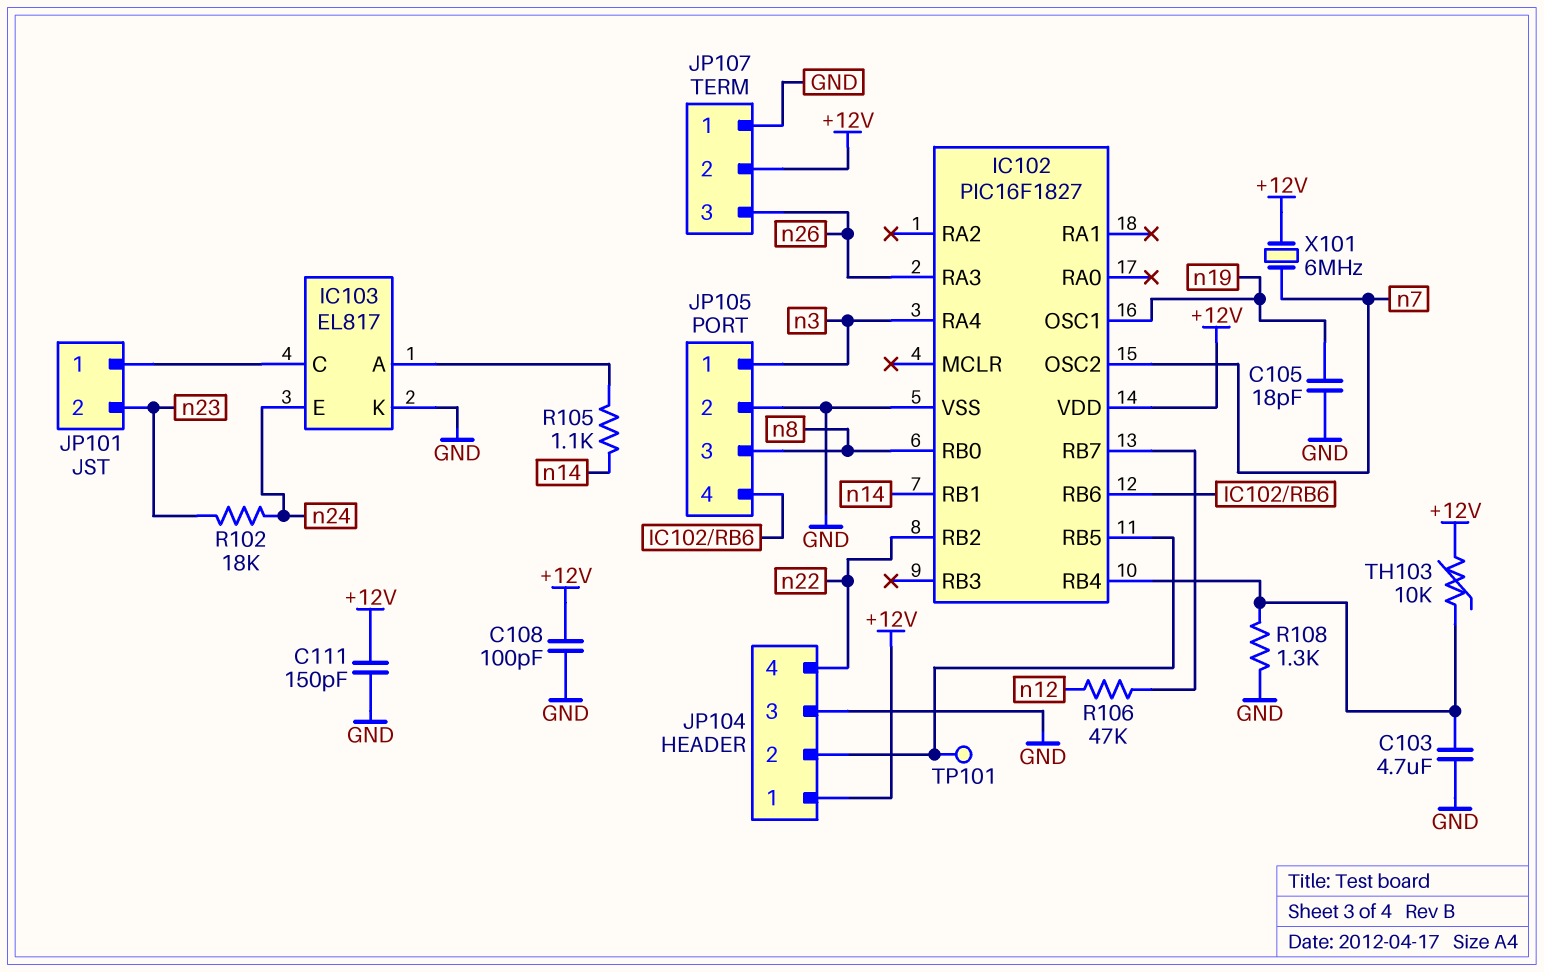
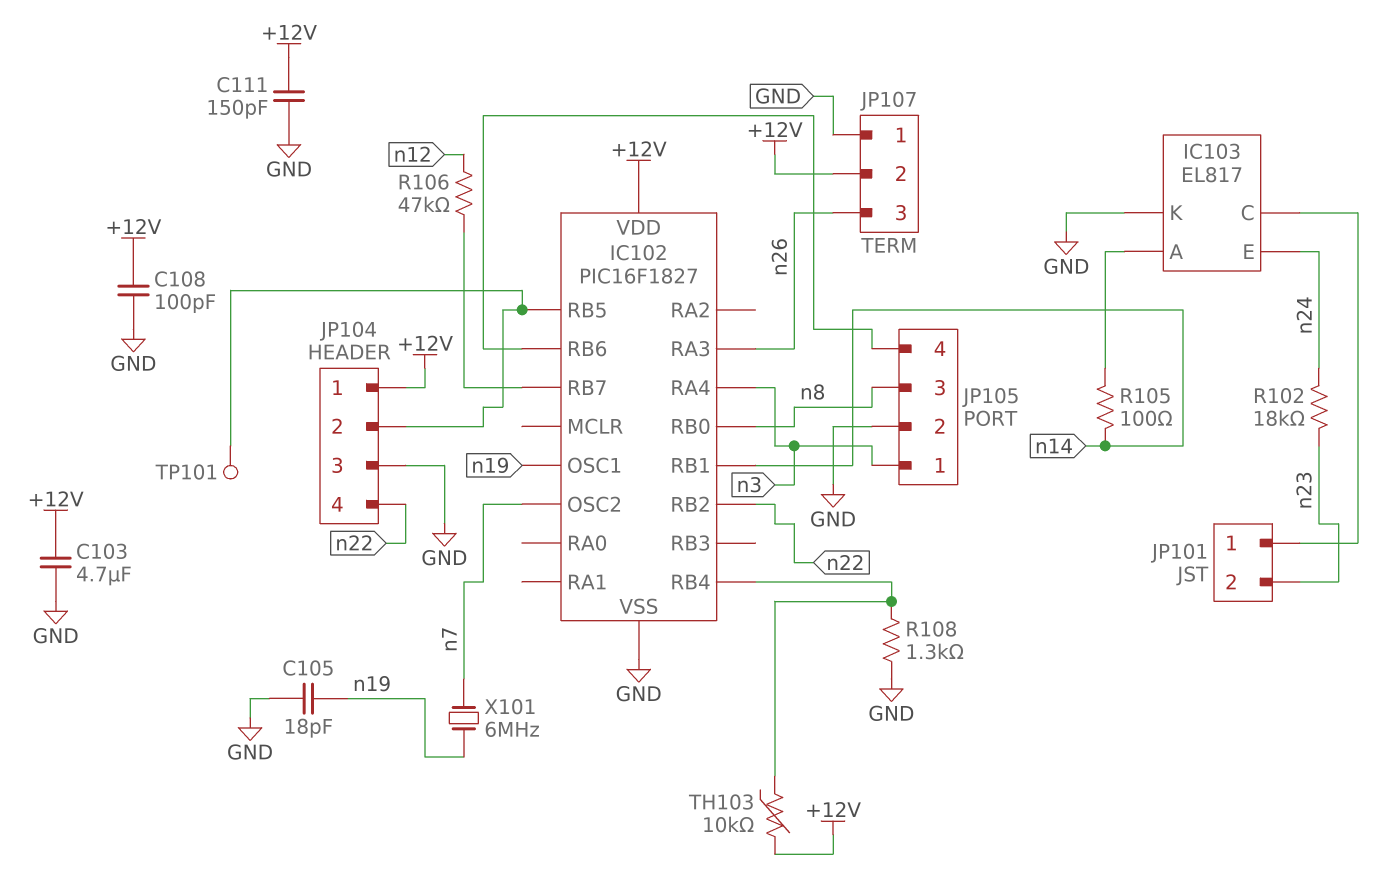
C103: 4.7uF (GND, IC102/RB4) -> 4.7uF (+12V, GND)
R105: 1.1k (IC103/A, n14) -> 100 (IC103/A, n14)
X101: 6MHz (+12V, n7) -> 6MHz (n7, n19)

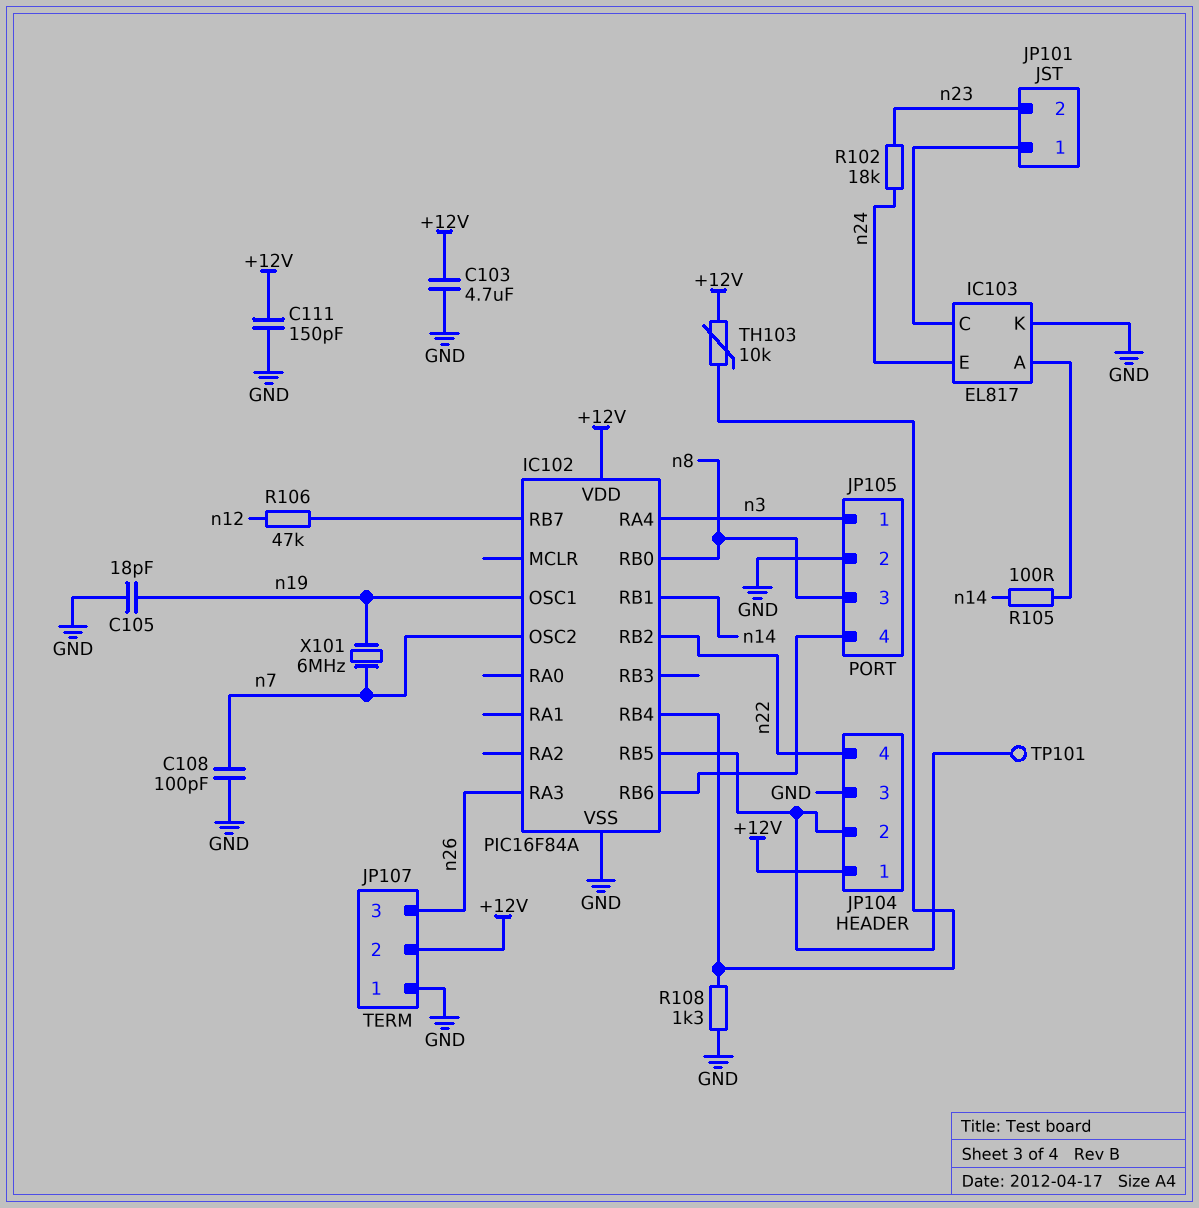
C108: 100pF (+12V, GND) -> 100pF (GND, n7)
IC102: PIC16F1827 -> PIC16F84A

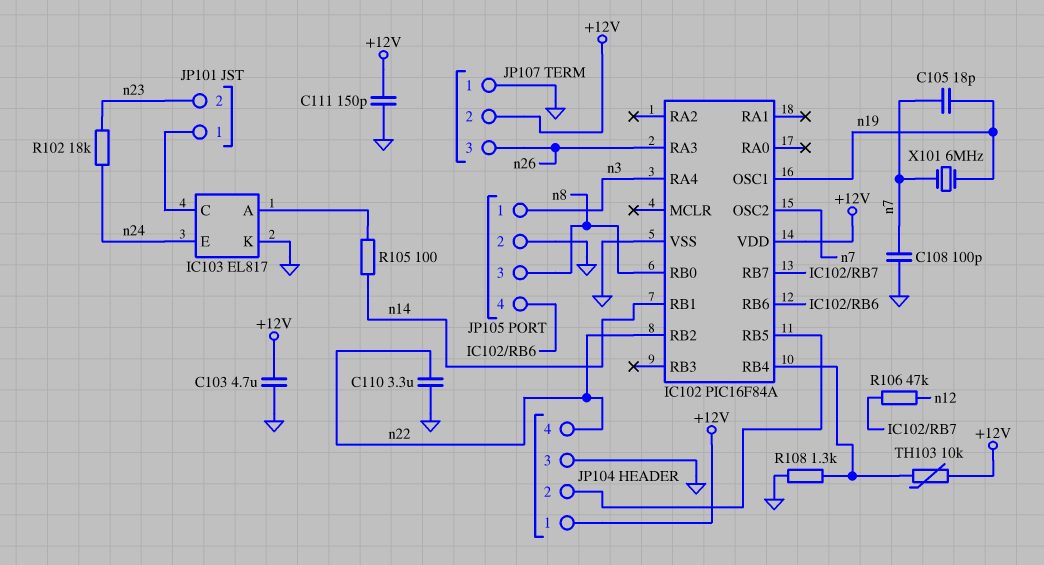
C105: 18pF (GND, n19) -> 18pF (n7, n19)
C110: none -> 3.3uF (GND, n22)
TP101: test point (IC102/RB5) -> none

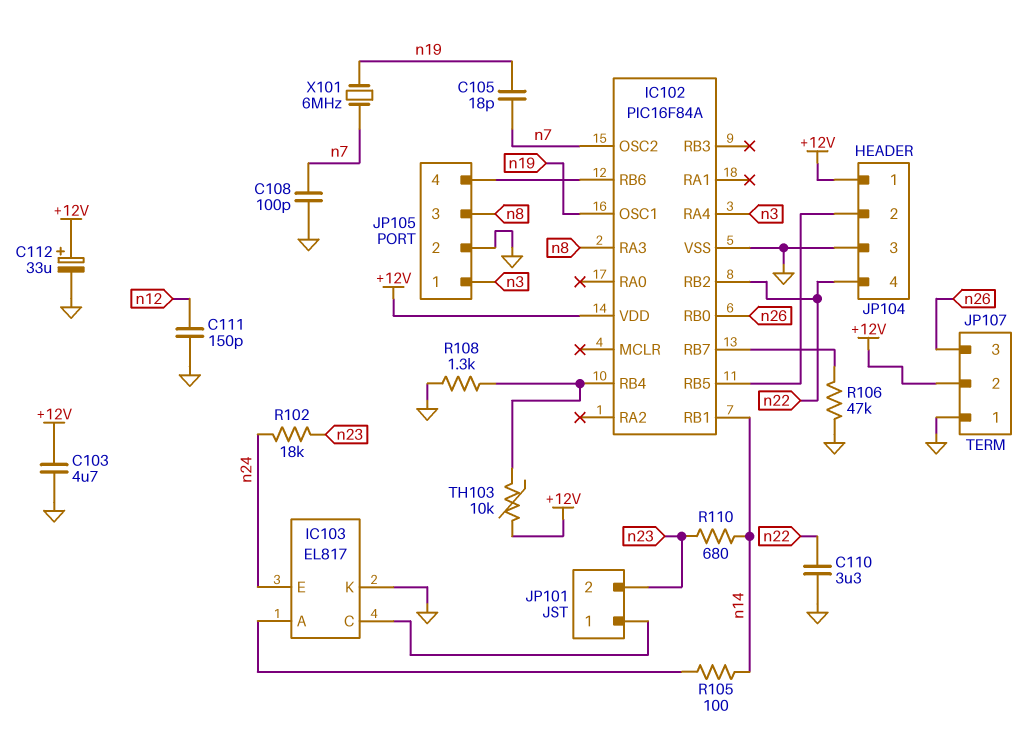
C111: 150pF (+12V, GND) -> 150pF (GND, n12)
C112: none -> 33uF (plus +12V, minus GND)
IC102 pin RA3: n26 -> n8
IC102 pin RB0: n8 -> n26
R106: 47k (IC102/RB7, n12) -> 47k (GND, IC102/RB7)
R110: none -> 680 (n14, n23)

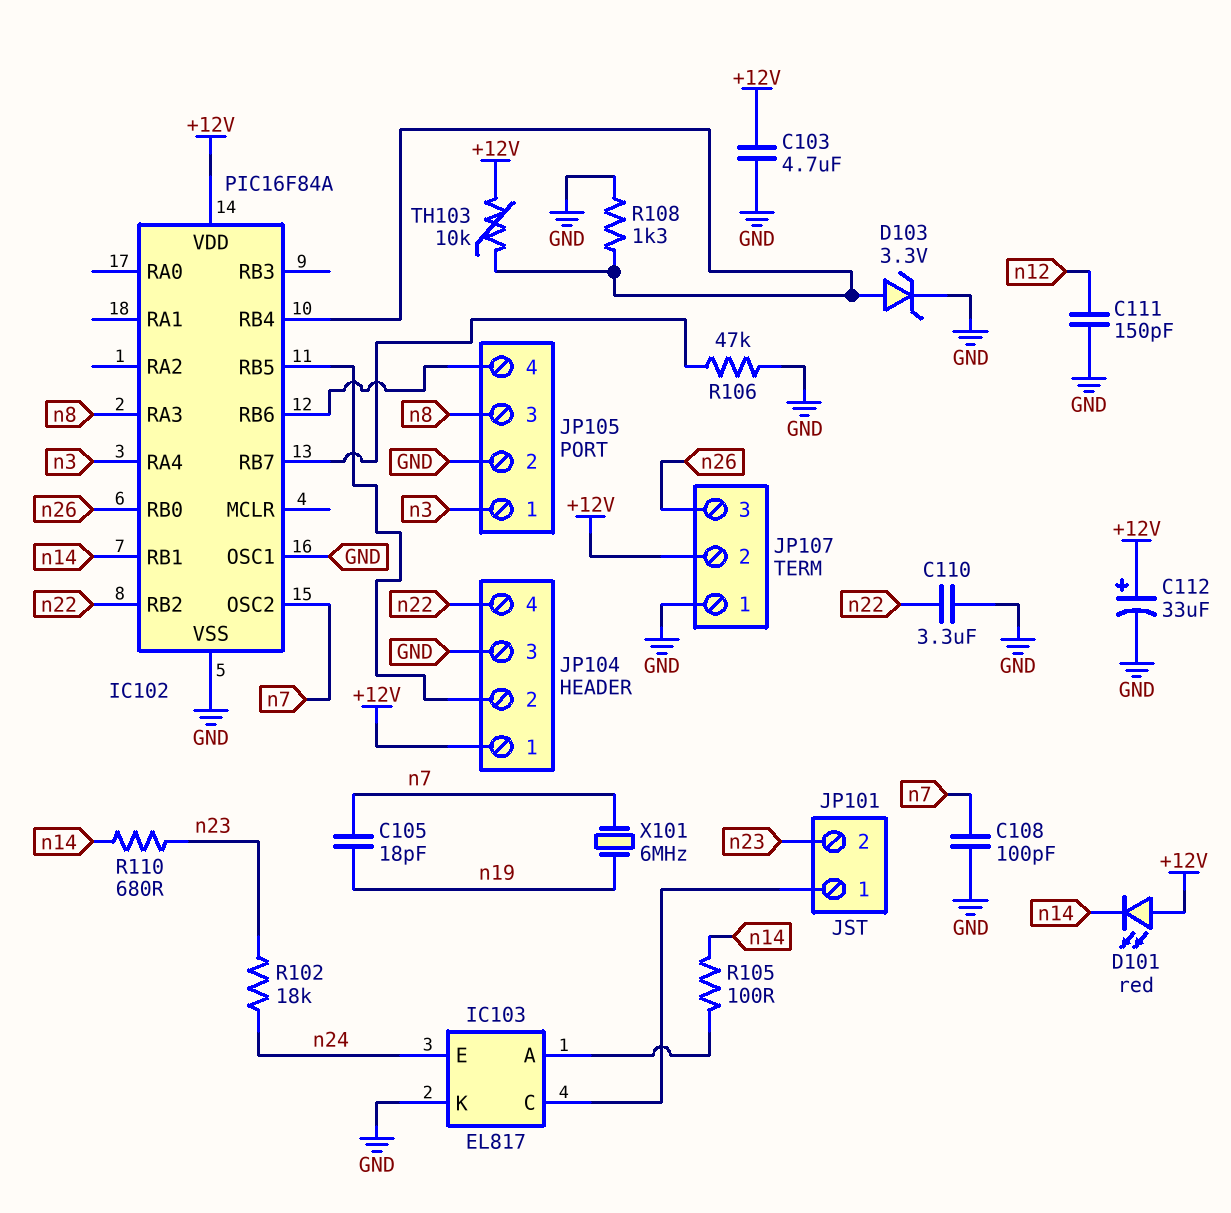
D101: none -> LED red (A +12V, K n14)
D103: none -> zener 3.3V (A IC102/RB4, K GND)
IC102 pin OSC1: n19 -> GND

